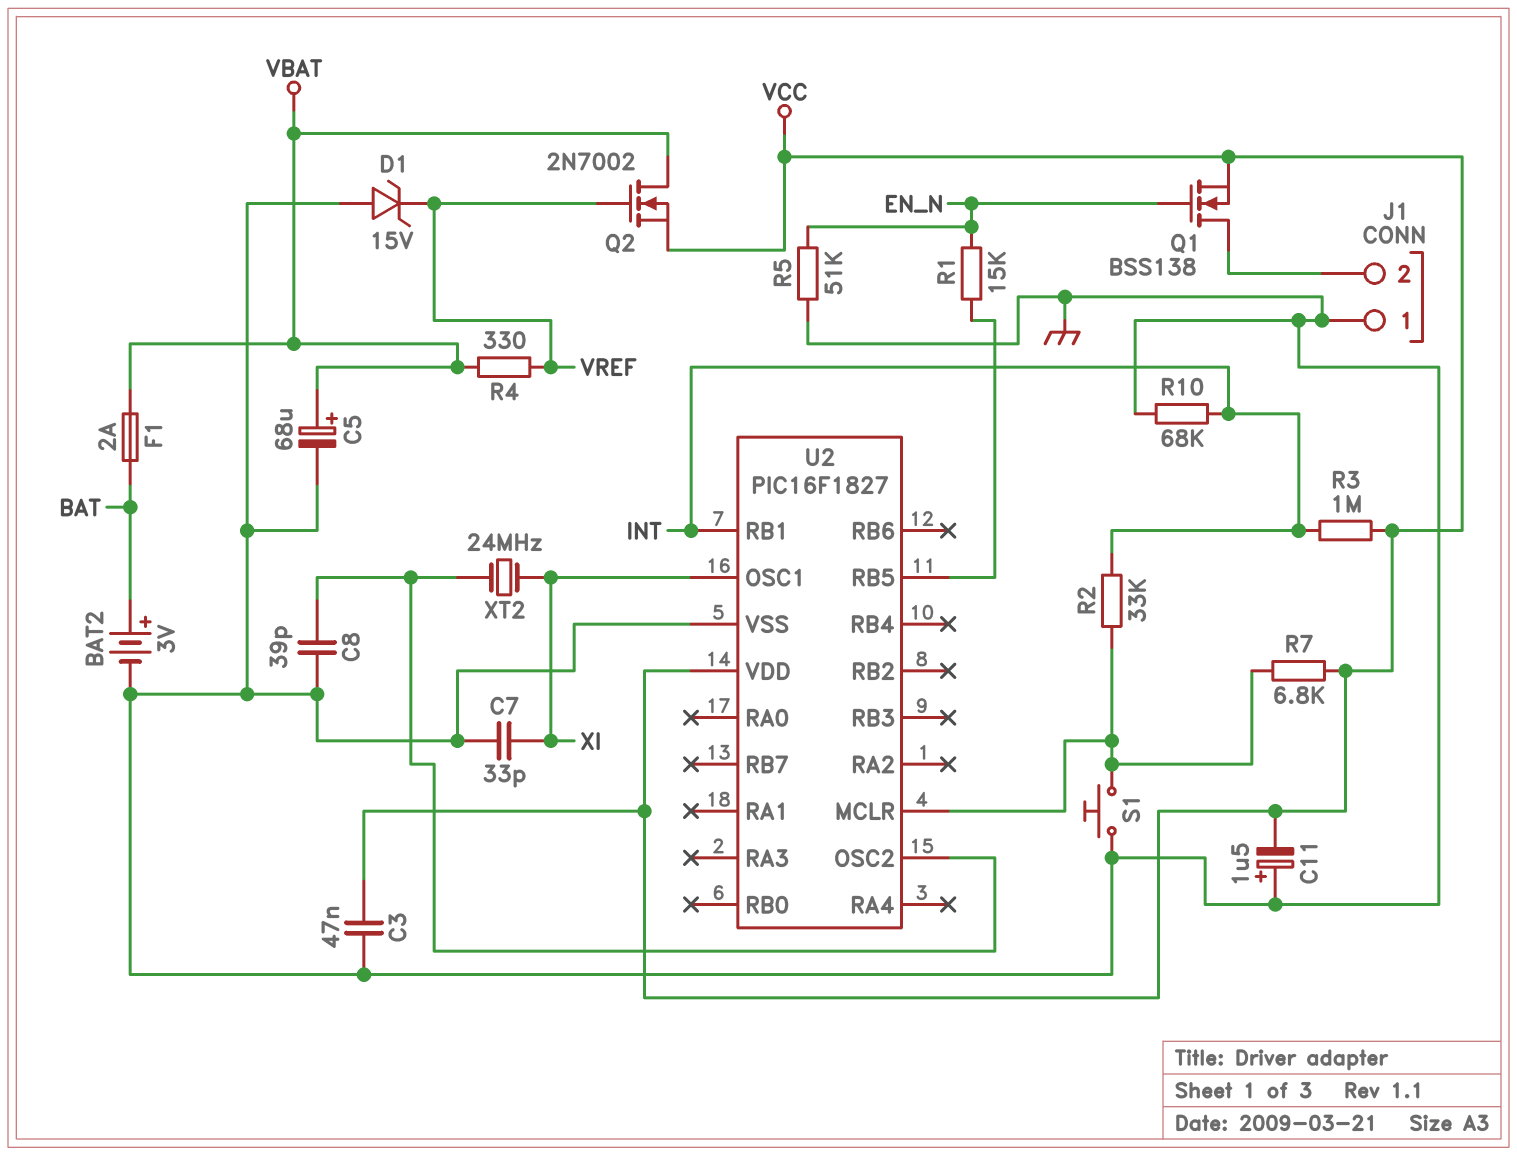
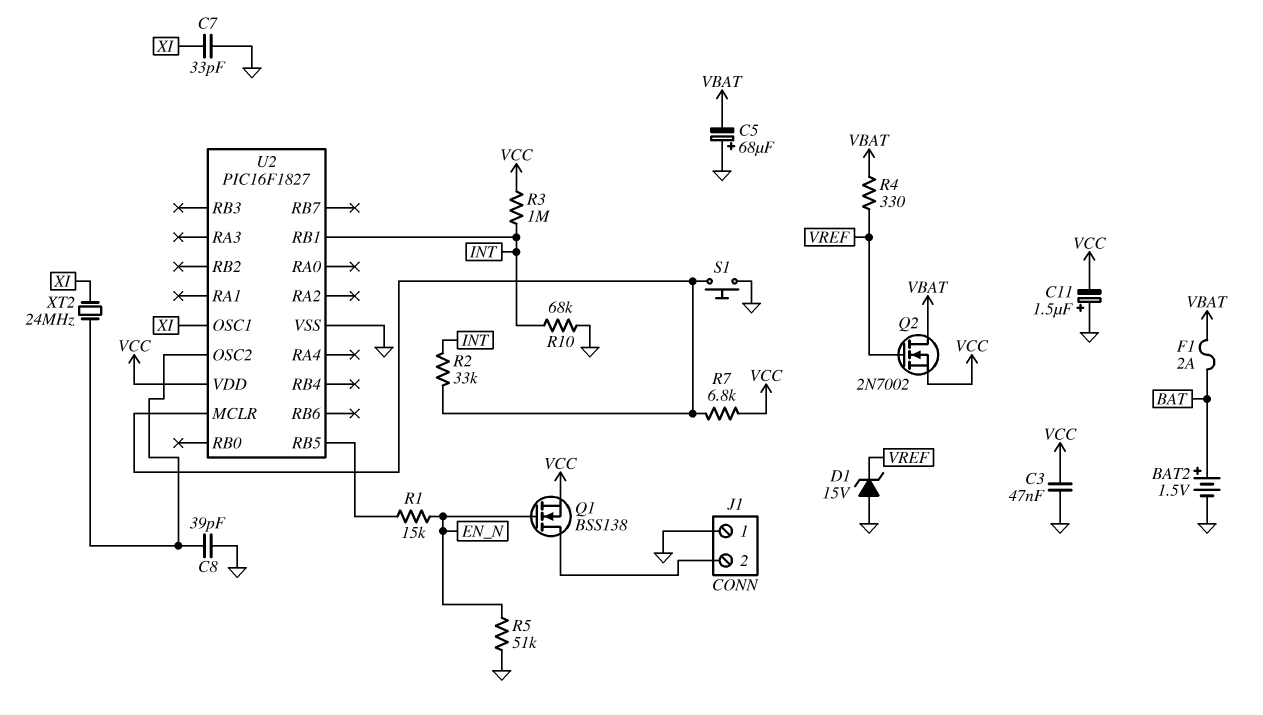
BAT2: 3V (plus BAT, minus GND) -> 1.5V (plus BAT, minus GND)
C5: 68uF (plus VBAT, minus GND) -> 68uF (plus GND, minus VBAT)

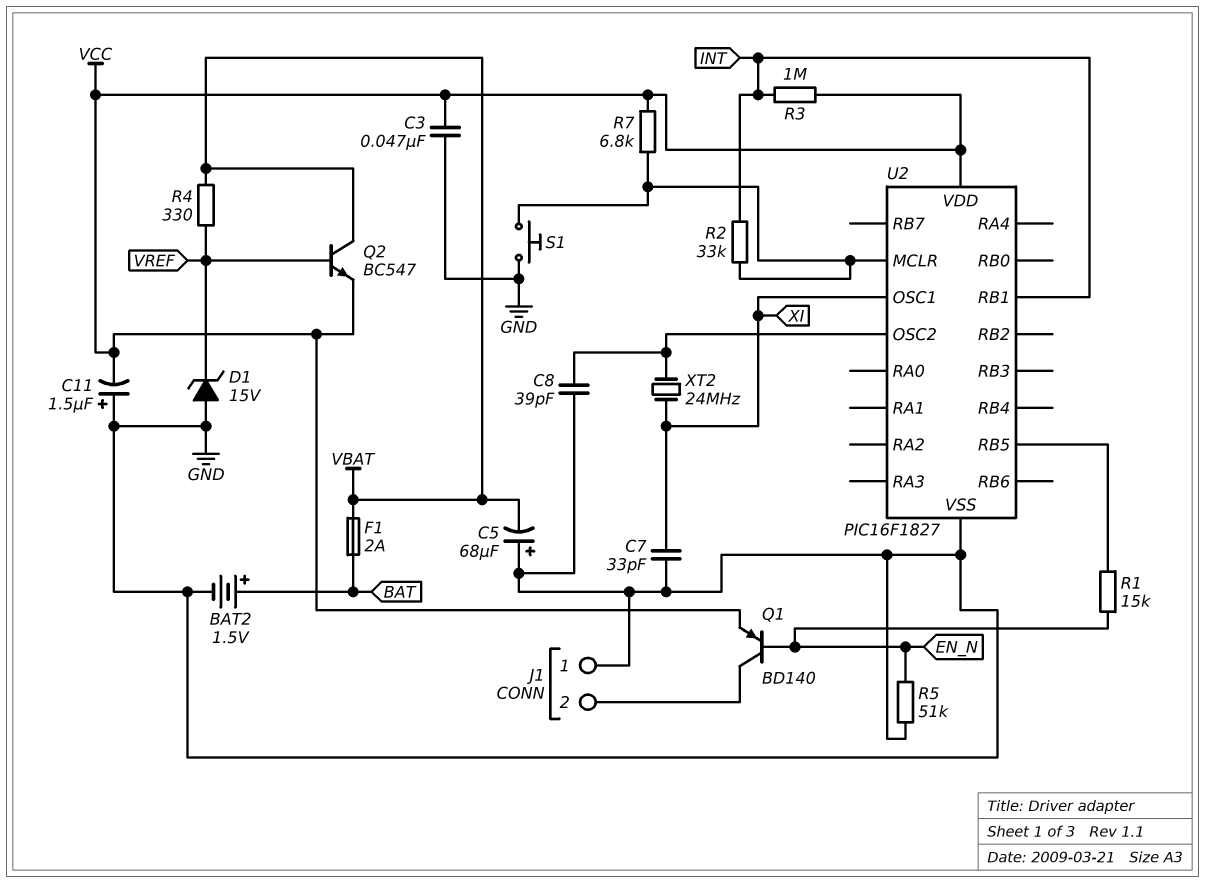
Q1: NMOS BSS138 (G EN_N, D J1/2, S VCC) -> PNP BD140 (B EN_N, C J1/2, E VCC)
Q2: NMOS 2N7002 (G VREF, D VBAT, S VCC) -> NPN BC547 (B VREF, C VBAT, E VCC)
R10: 68k (GND, INT) -> none

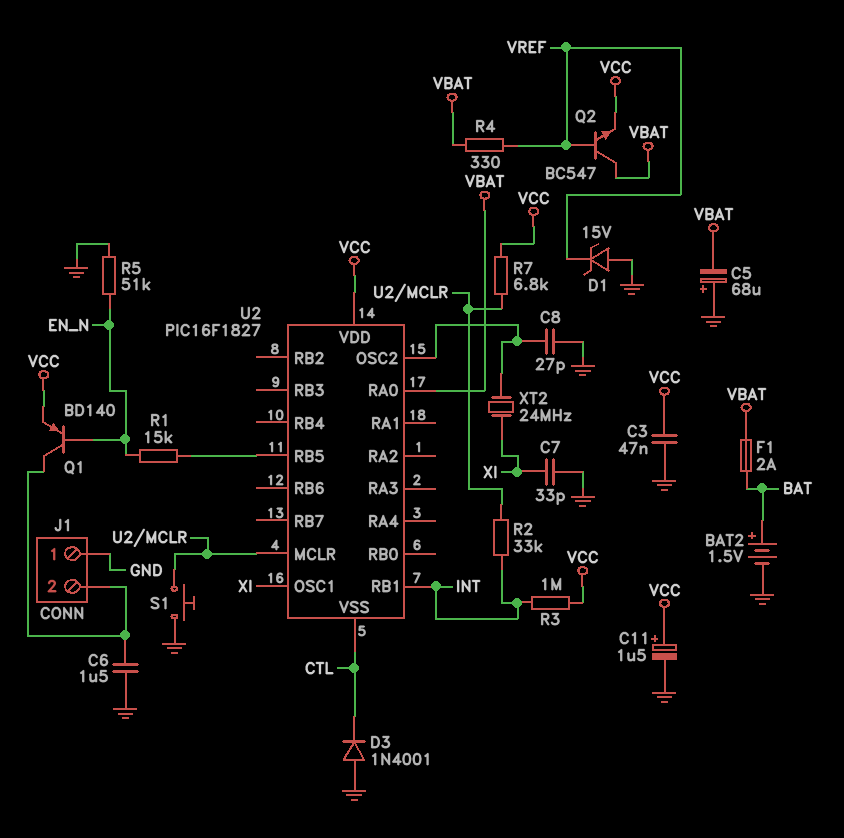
C6: none -> 1.5uF (GND, J1/2)
C8: 39pF (GND, U2/OSC2) -> 27pF (GND, U2/OSC2)
C11: 1.5uF (plus GND, minus VCC) -> 1.5uF (plus VCC, minus GND)
D3: none -> diode 1N4001 (A GND, K CTL)
U2 pin RA0: none -> VBAT
U2 pin VSS: GND -> CTL

